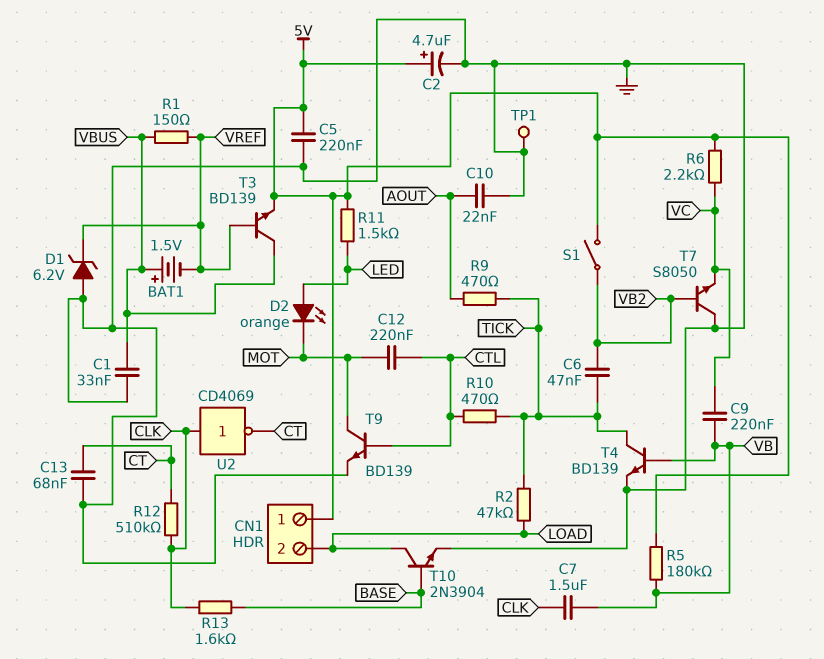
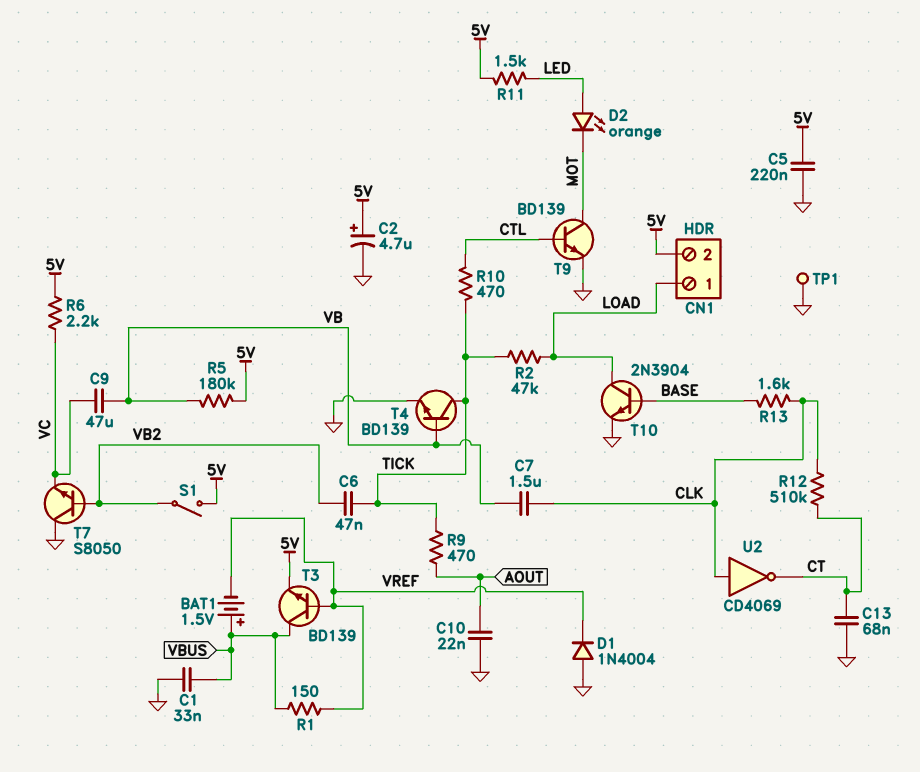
C9: 220nF (VB, VC) -> 47uF (VB, VC)
C12: 220nF (CTL, MOT) -> none
CN1 pin 1: 5V -> LOAD
CN1 pin 2: LOAD -> 5V
D1: zener 6.2V (A GND, K VREF) -> diode 1N4004 (A GND, K VREF)

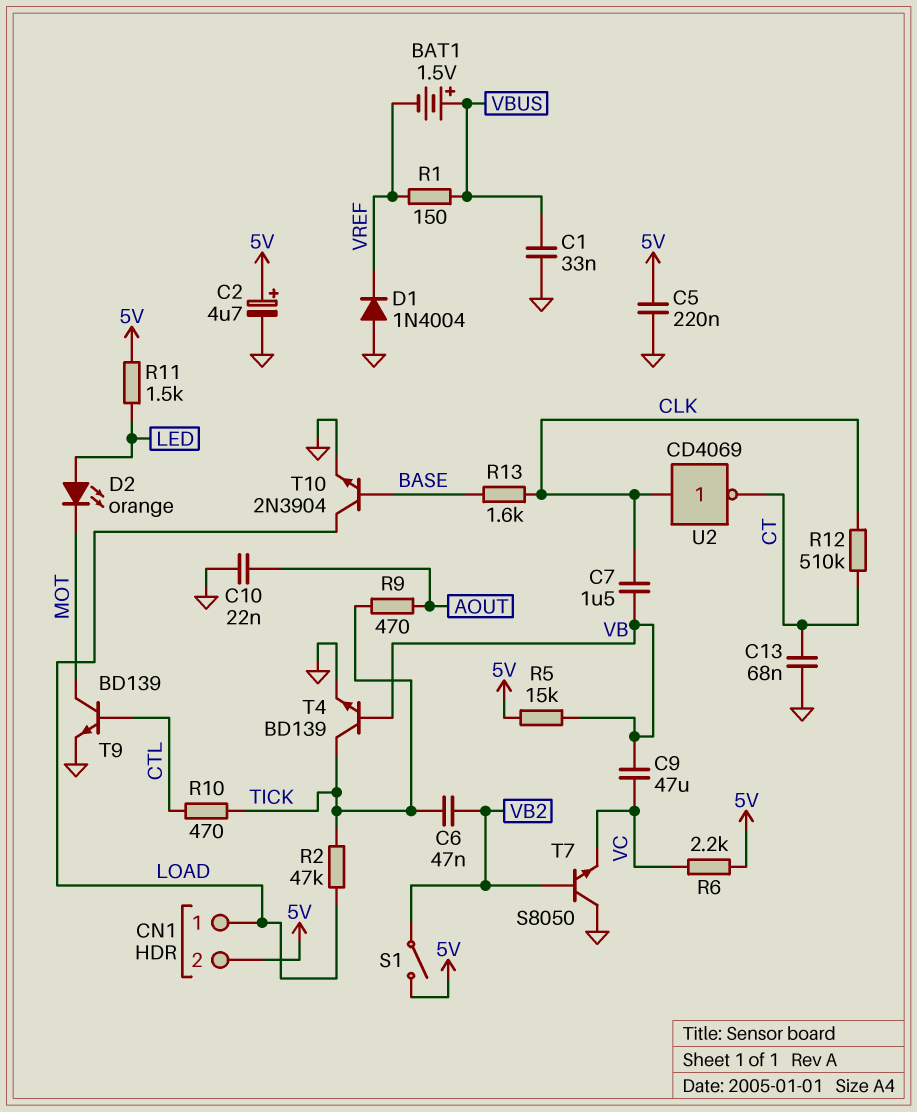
R5: 180k (5V, VB) -> 15k (5V, VB)
T3: NPN BD139 (B VREF, C VBUS, E 5V) -> none
TP1: test point (GND) -> none

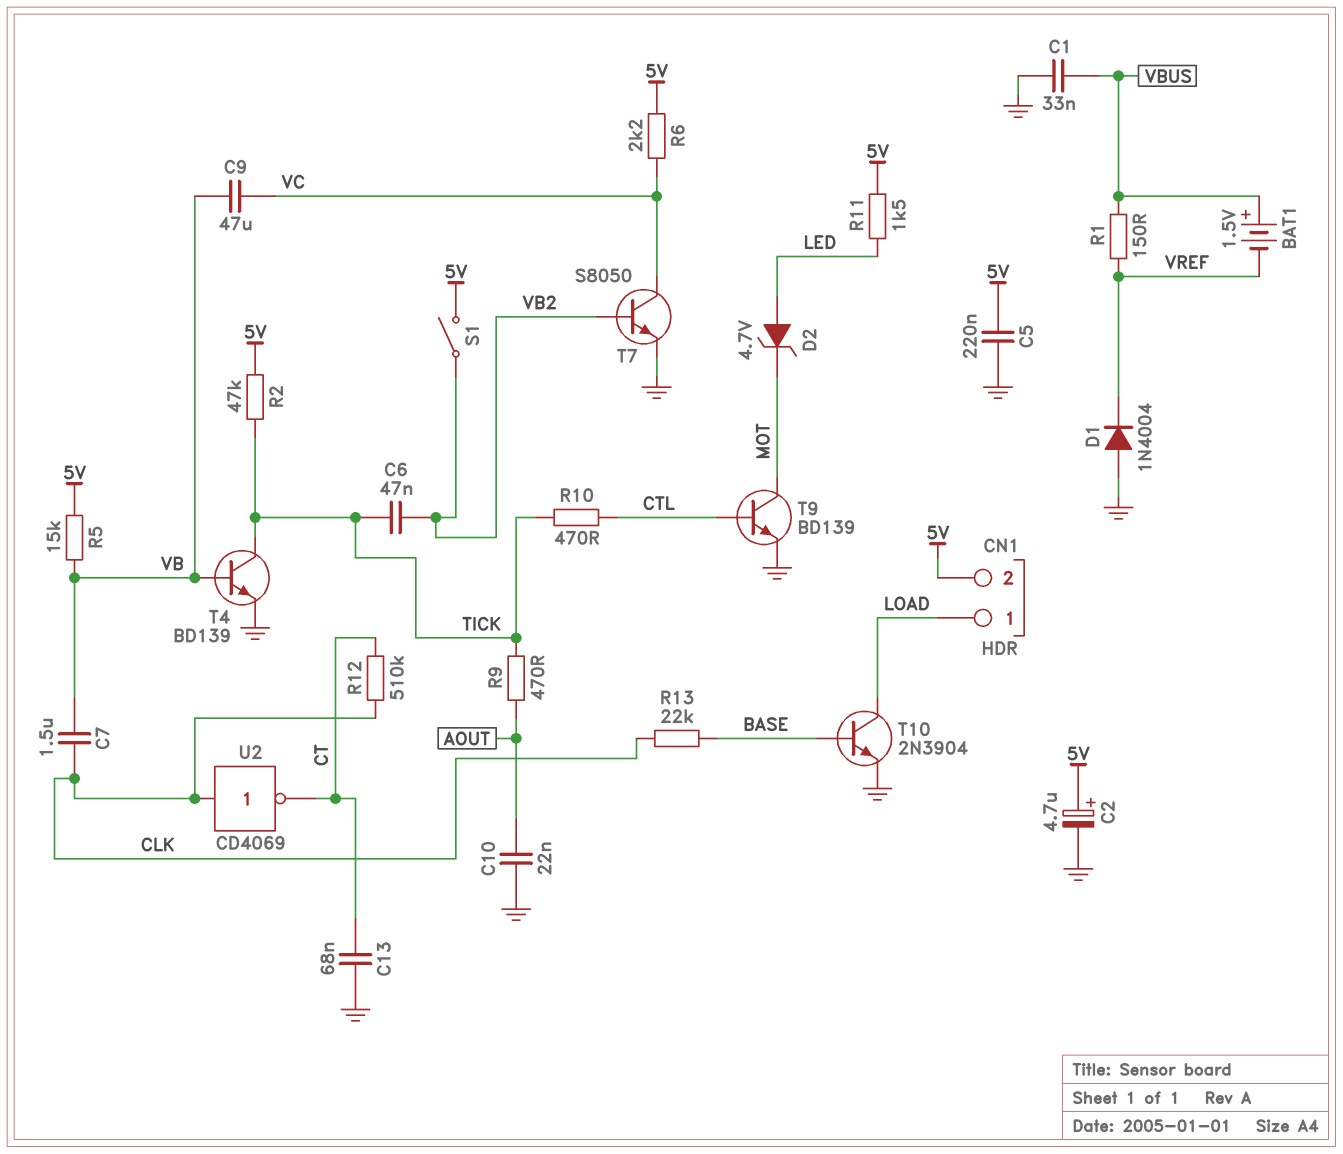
D2: LED orange (A LED, K MOT) -> zener 4.7V (A LED, K MOT)
R2: 47k (LOAD, TICK) -> 47k (5V, TICK)
R13: 1.6k (BASE, CLK) -> 22k (BASE, CLK)
T7: NPN S8050 (B VB2, C GND, E VC) -> NPN S8050 (B VB2, C VC, E GND)

